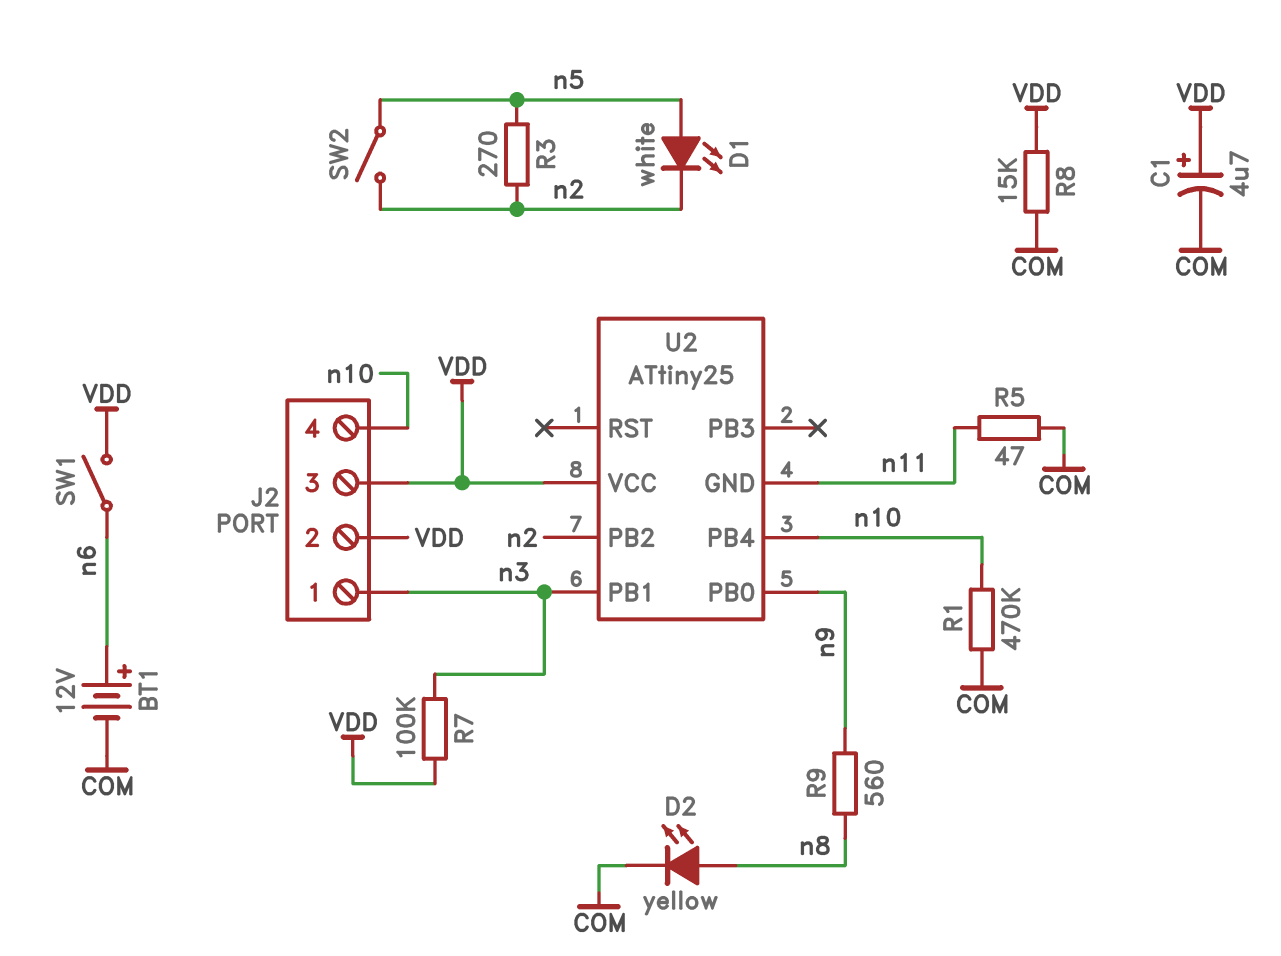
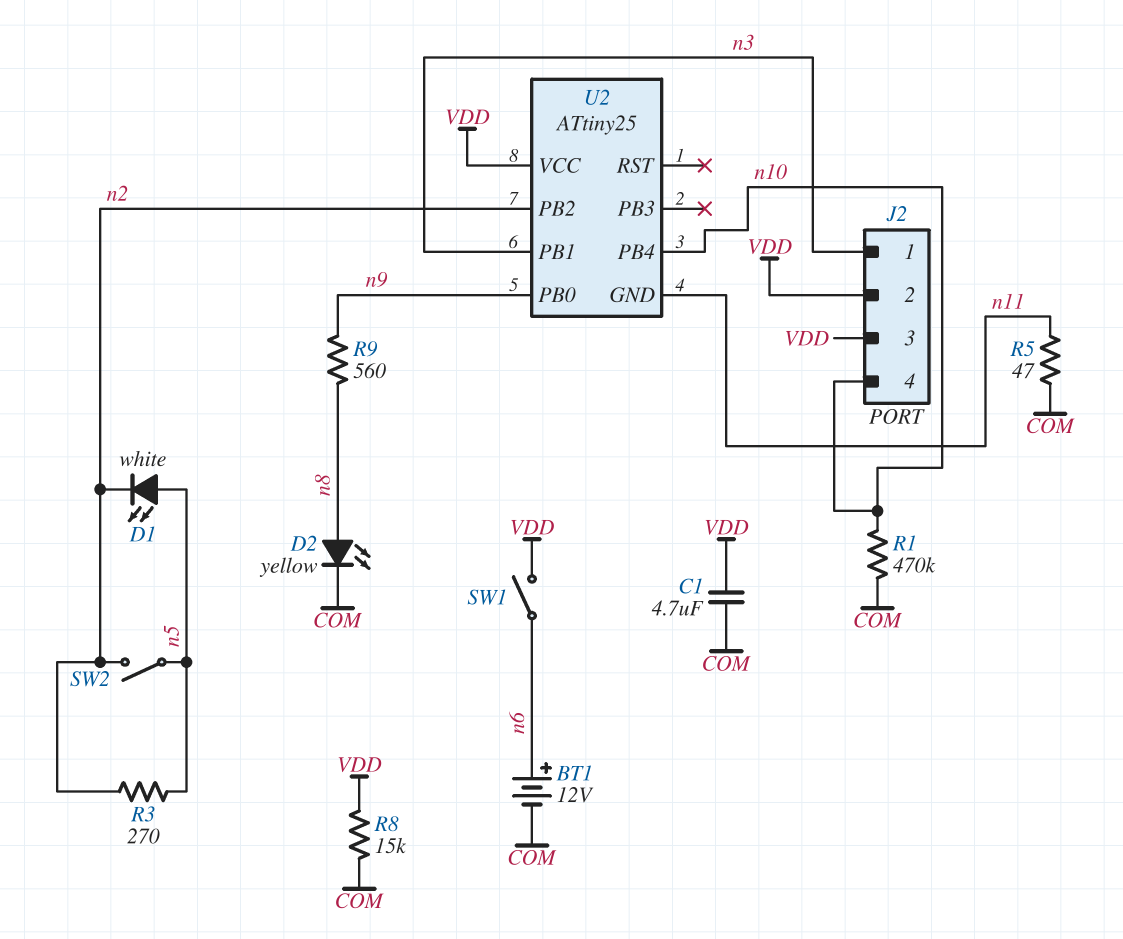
C1: 4.7uF (plus VDD, minus COM) -> 4.7uF (COM, VDD)
R7: 100k (VDD, n3) -> none

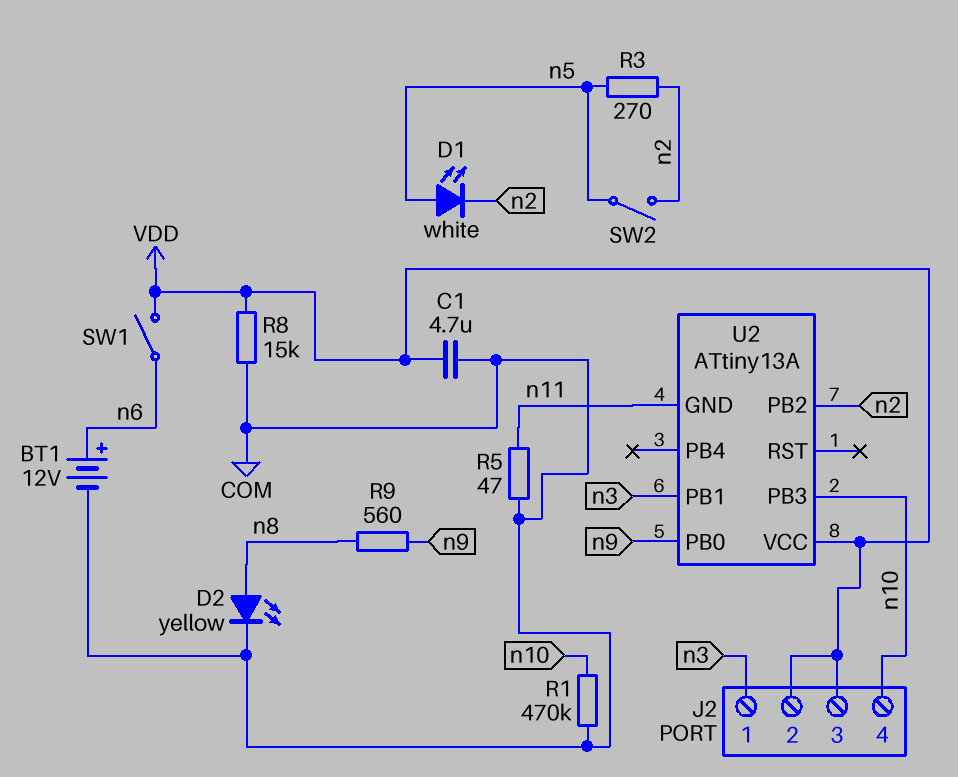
U2: ATtiny25 -> ATtiny13A
U2 pin PB3: none -> n10
U2 pin PB4: n10 -> none

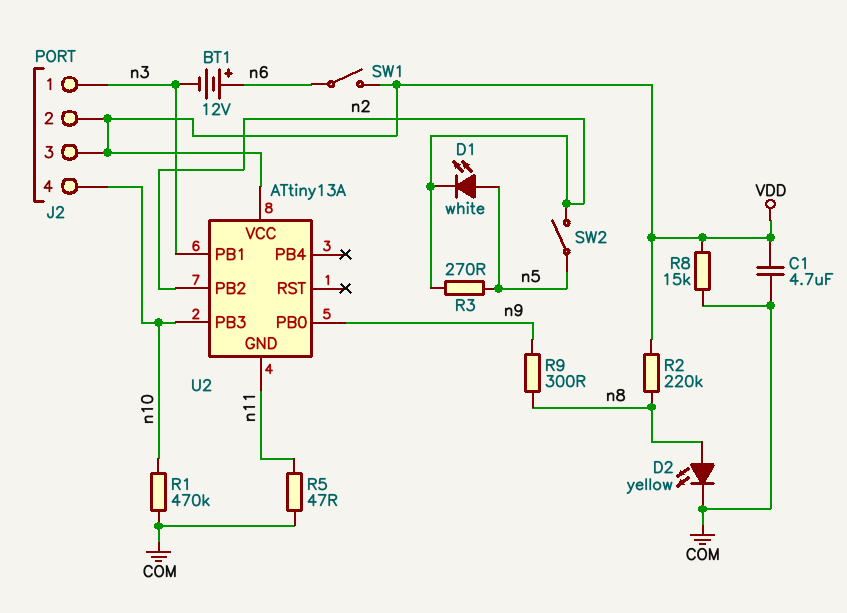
BT1: 12V (plus n6, minus COM) -> 12V (plus n6, minus n3)
R2: none -> 220k (VDD, n8)
R9: 560 (n8, n9) -> 300 (n8, n9)

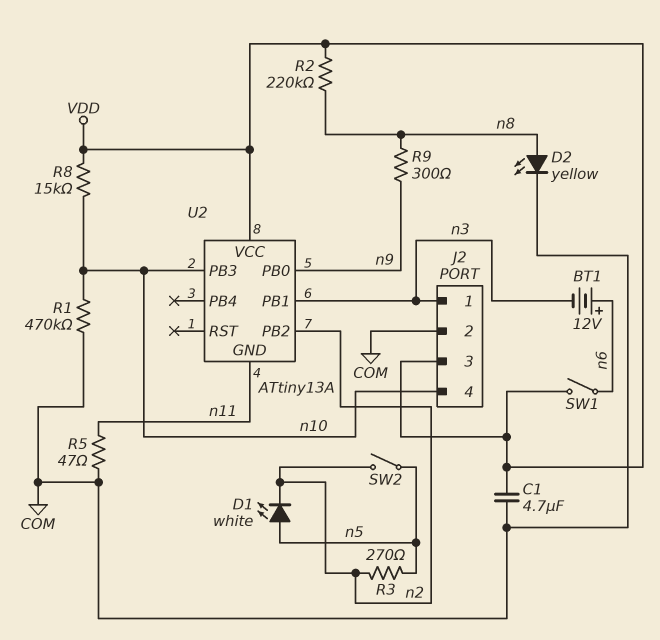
J2 pin 2: VDD -> COM
R8: 15k (COM, VDD) -> 15k (VDD, n10)

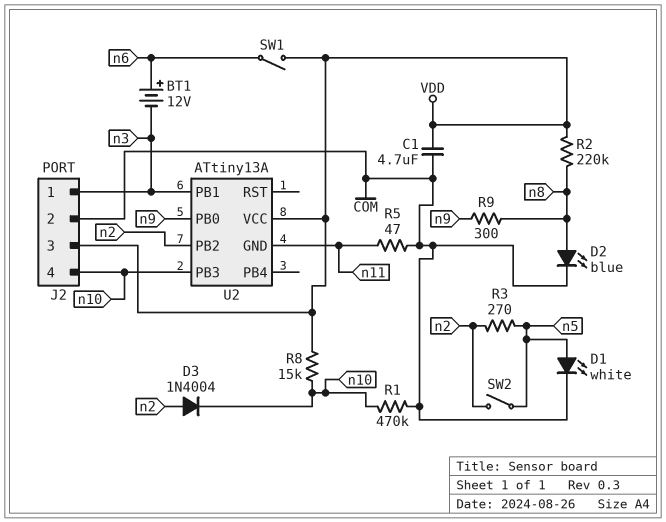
D1: LED white (A n5, K n2) -> LED white (A n5, K COM)
D2: LED yellow (A n8, K COM) -> LED blue (A n8, K COM)
D3: none -> diode 1N4004 (A n2, K n10)

